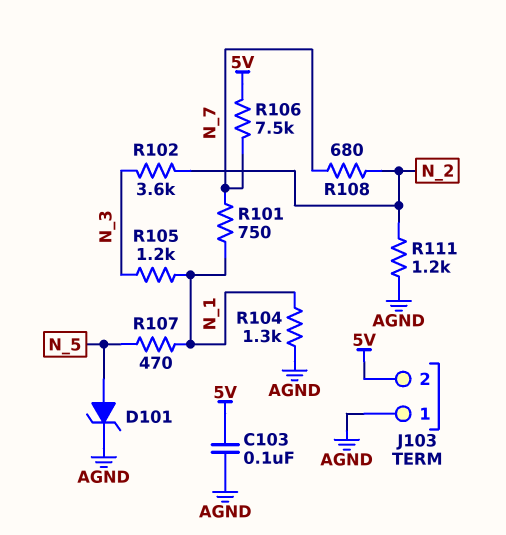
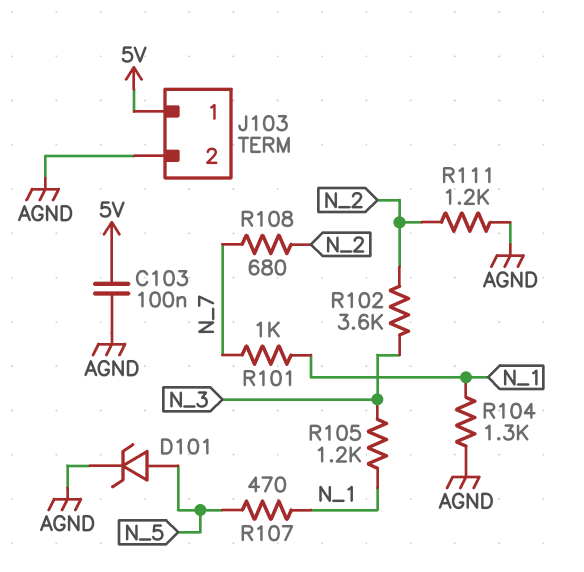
J103 pin 1: AGND -> 5V
J103 pin 2: 5V -> AGND
R101: 750 (N_1, N_7) -> 1k (N_1, N_7)
R106: 7.5k (5V, N_7) -> none

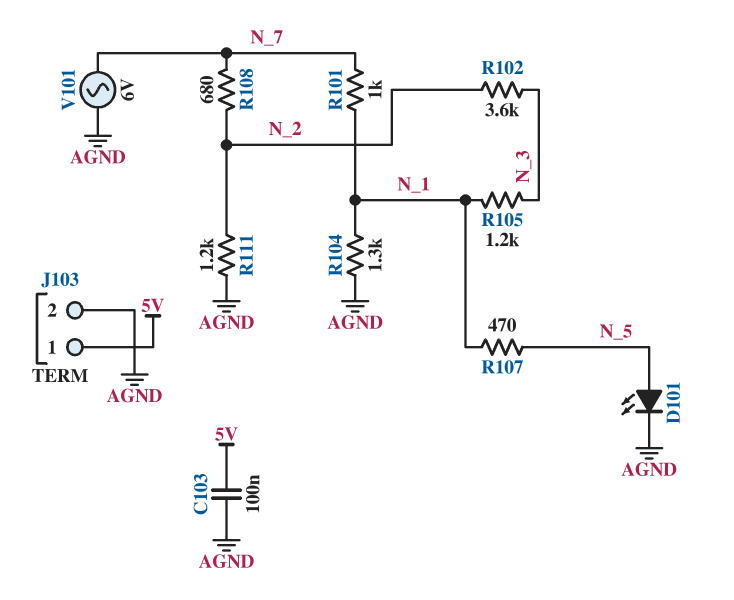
D101: zener (A N_5, K AGND) -> LED (A N_5, K AGND)
V101: none -> AC 6V (AGND, N_7)

